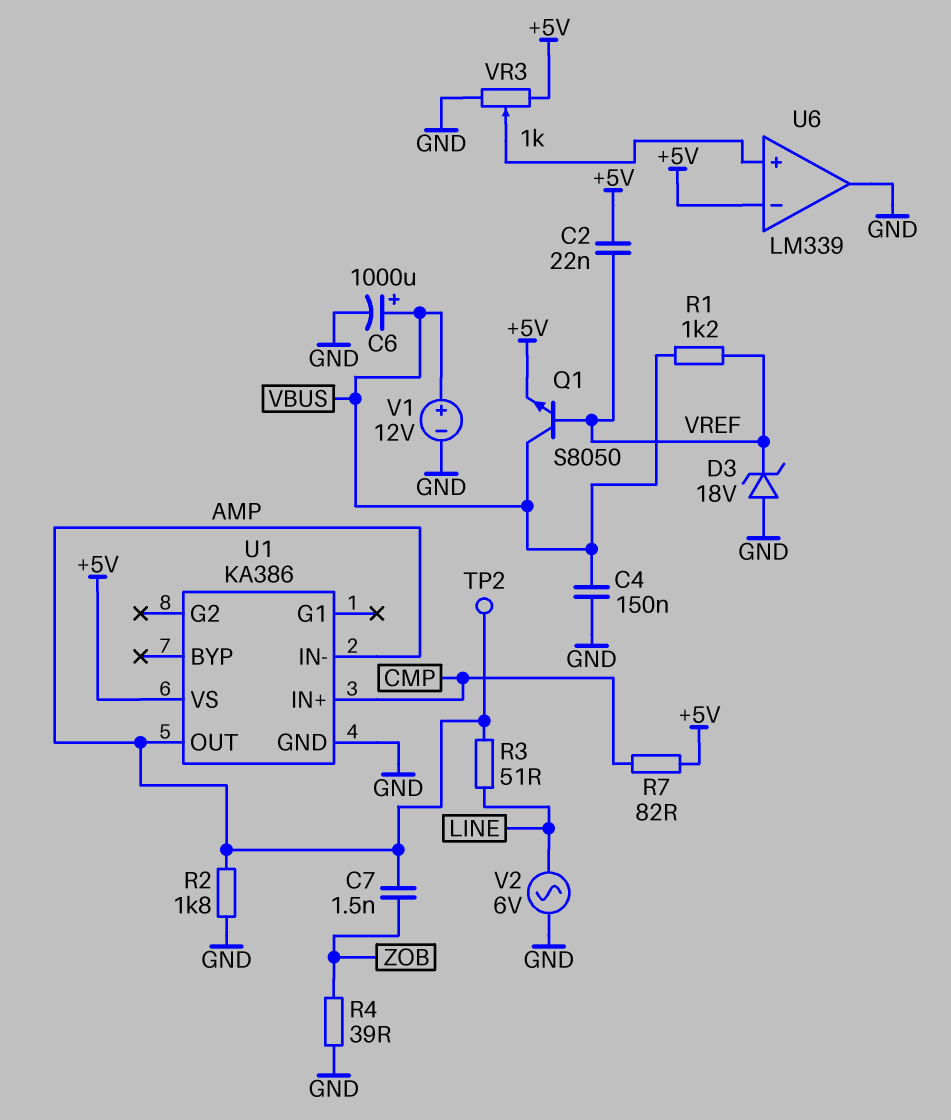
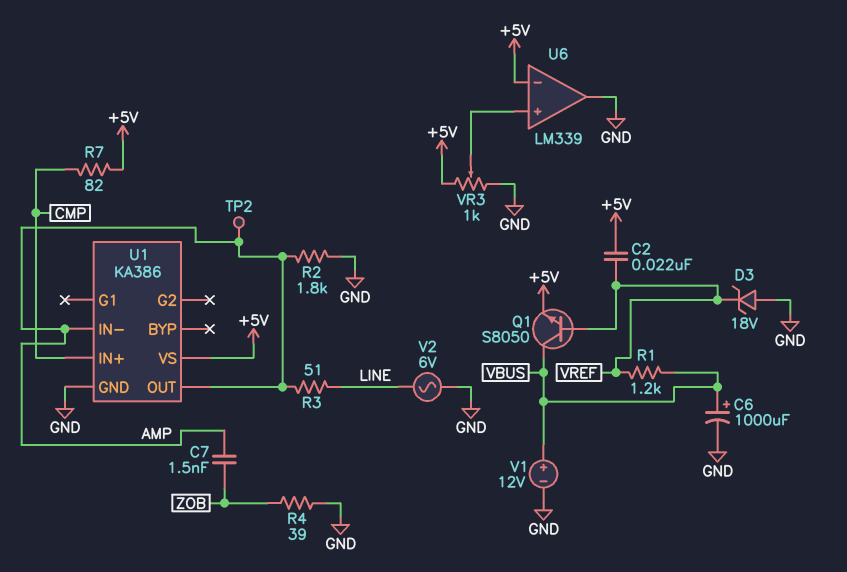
C4: 150nF (GND, VBUS) -> none

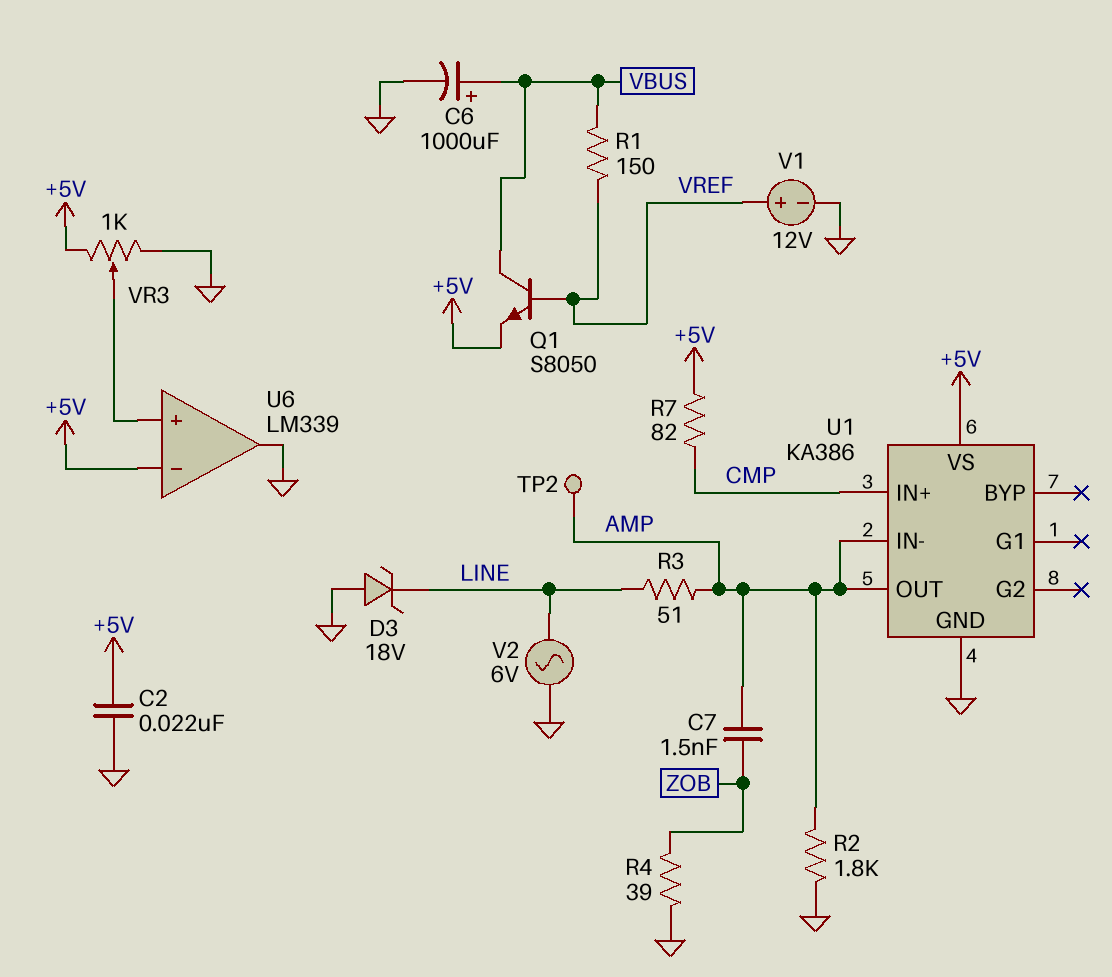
C2: 22nF (+5V, VREF) -> 22nF (+5V, GND)
D3: zener 18V (A GND, K VREF) -> zener 18V (A GND, K LINE)
R1: 1.2k (VBUS, VREF) -> 150 (VBUS, VREF)
V1: 12V (plus VBUS, minus GND) -> 12V (plus VREF, minus GND)

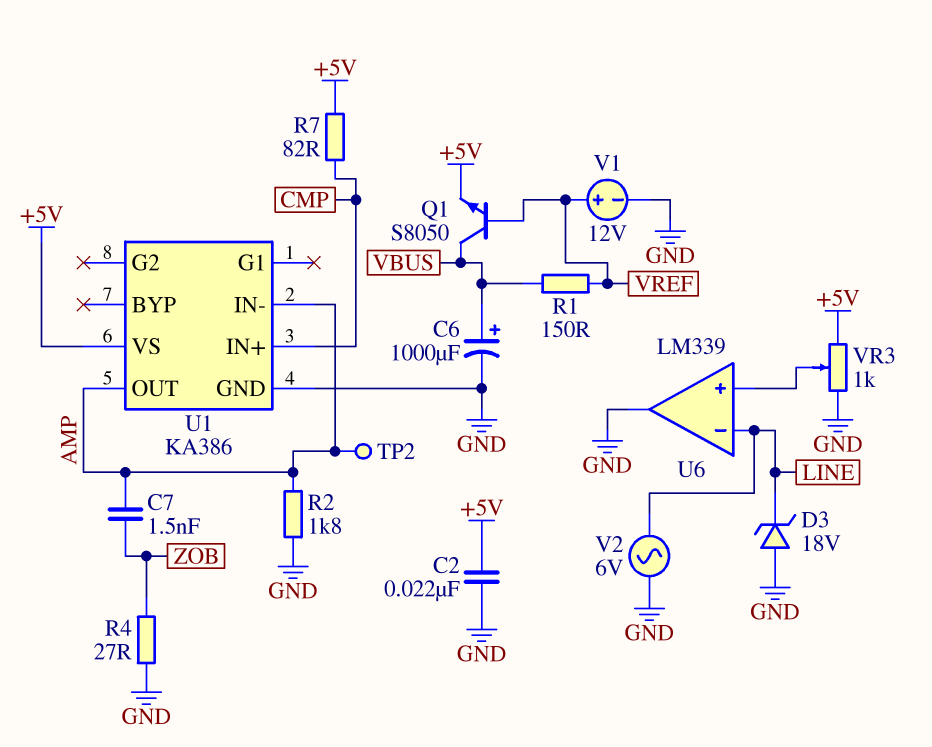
R3: 51 (AMP, LINE) -> none
R4: 39 (GND, ZOB) -> 27 (GND, ZOB)
U6 pin in-: +5V -> LINE

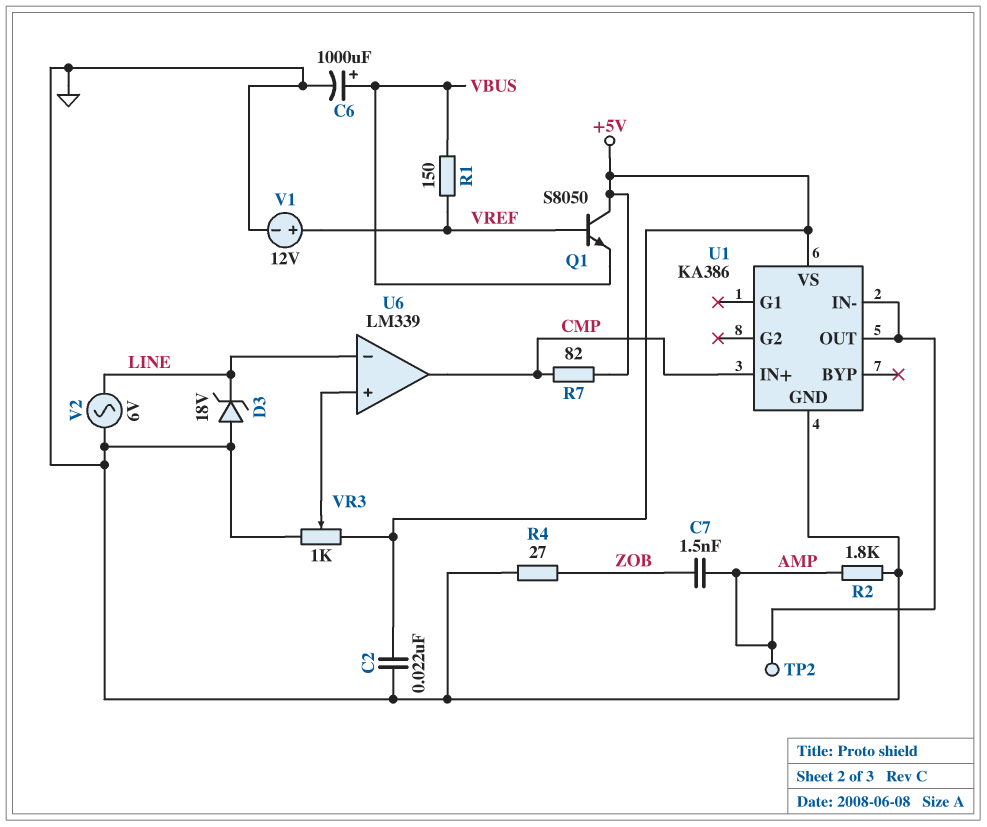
Q1: NPN S8050 (B VREF, C VBUS, E +5V) -> NPN S8050 (B VREF, C +5V, E VBUS)
U6 pin out: GND -> CMP

